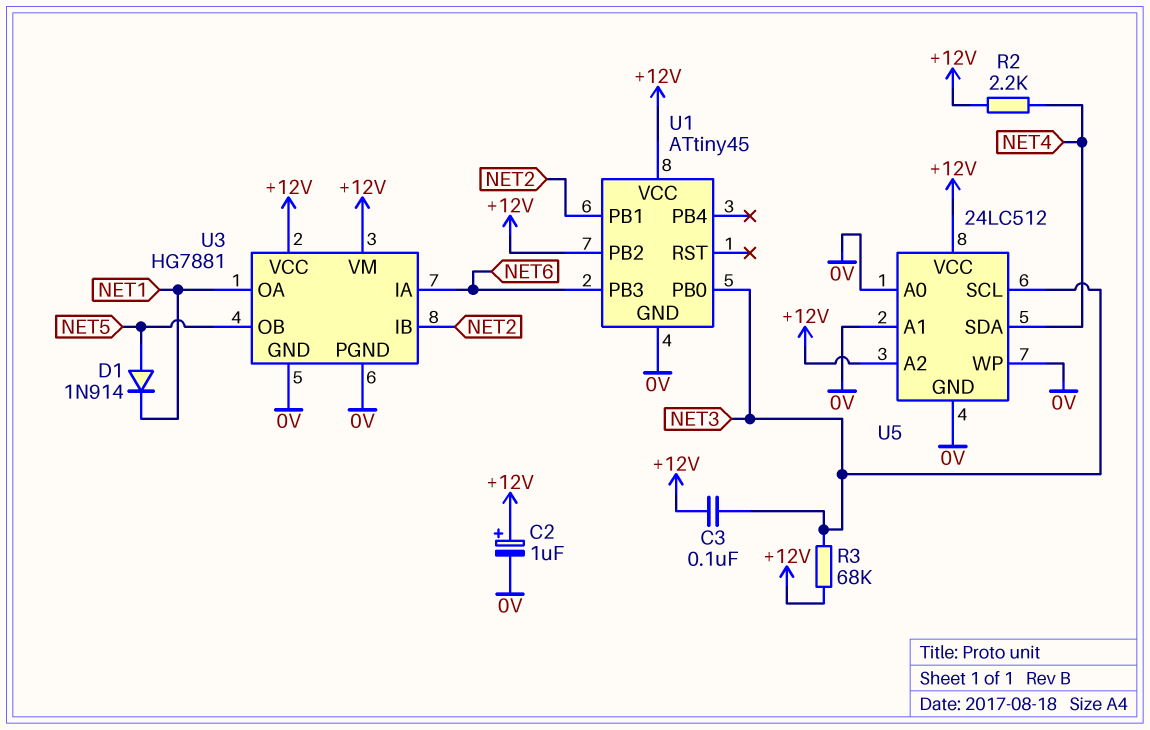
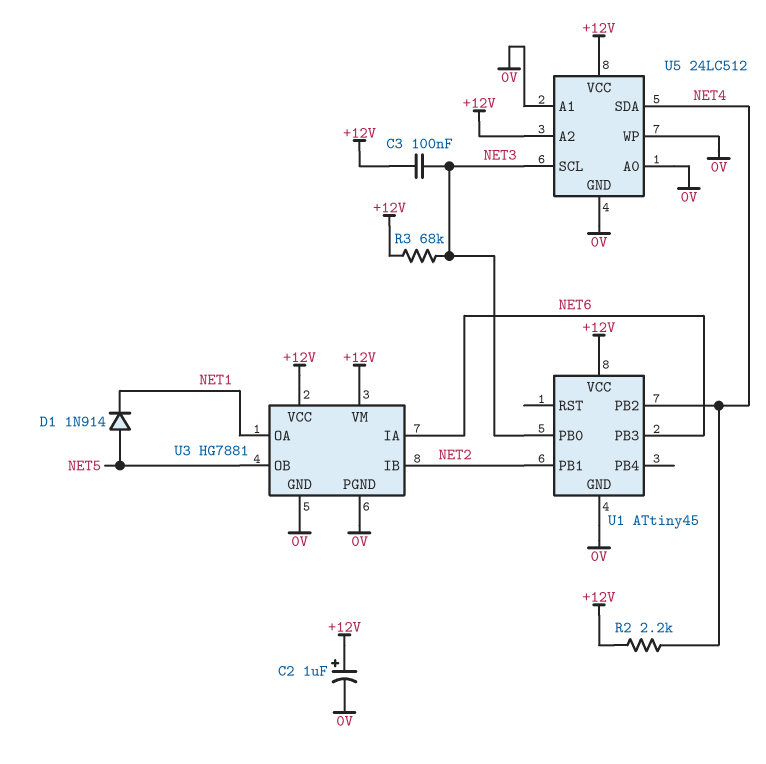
U1 pin PB2: +12V -> NET4

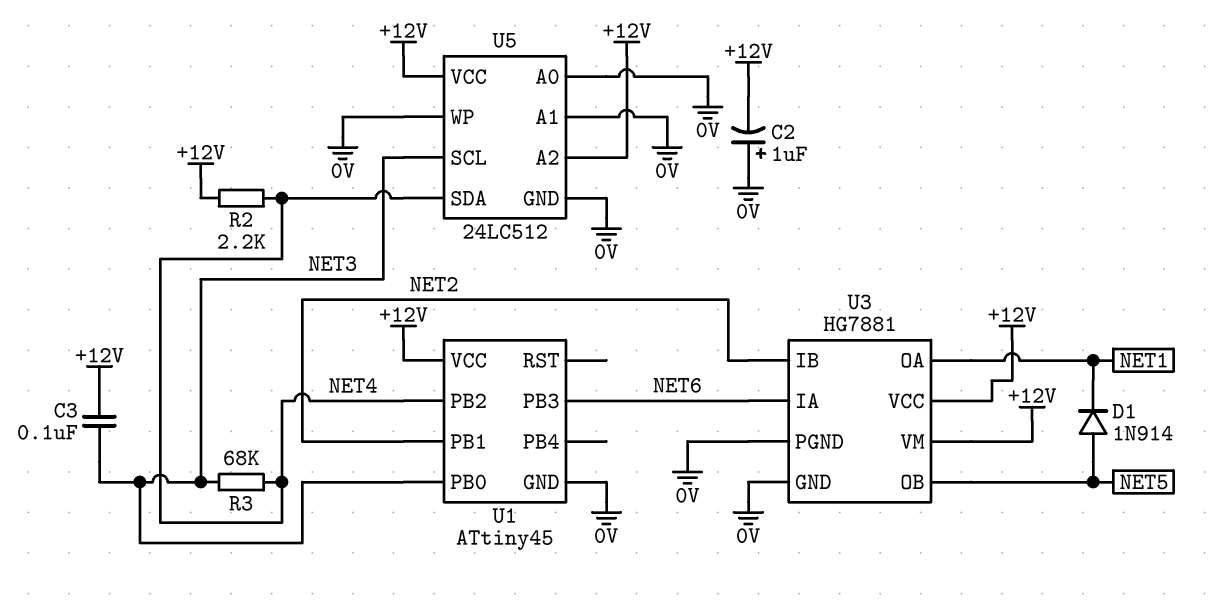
C2: 1uF (plus +12V, minus 0V) -> 1uF (plus 0V, minus +12V)
R3: 68k (+12V, NET3) -> 68k (NET3, NET4)

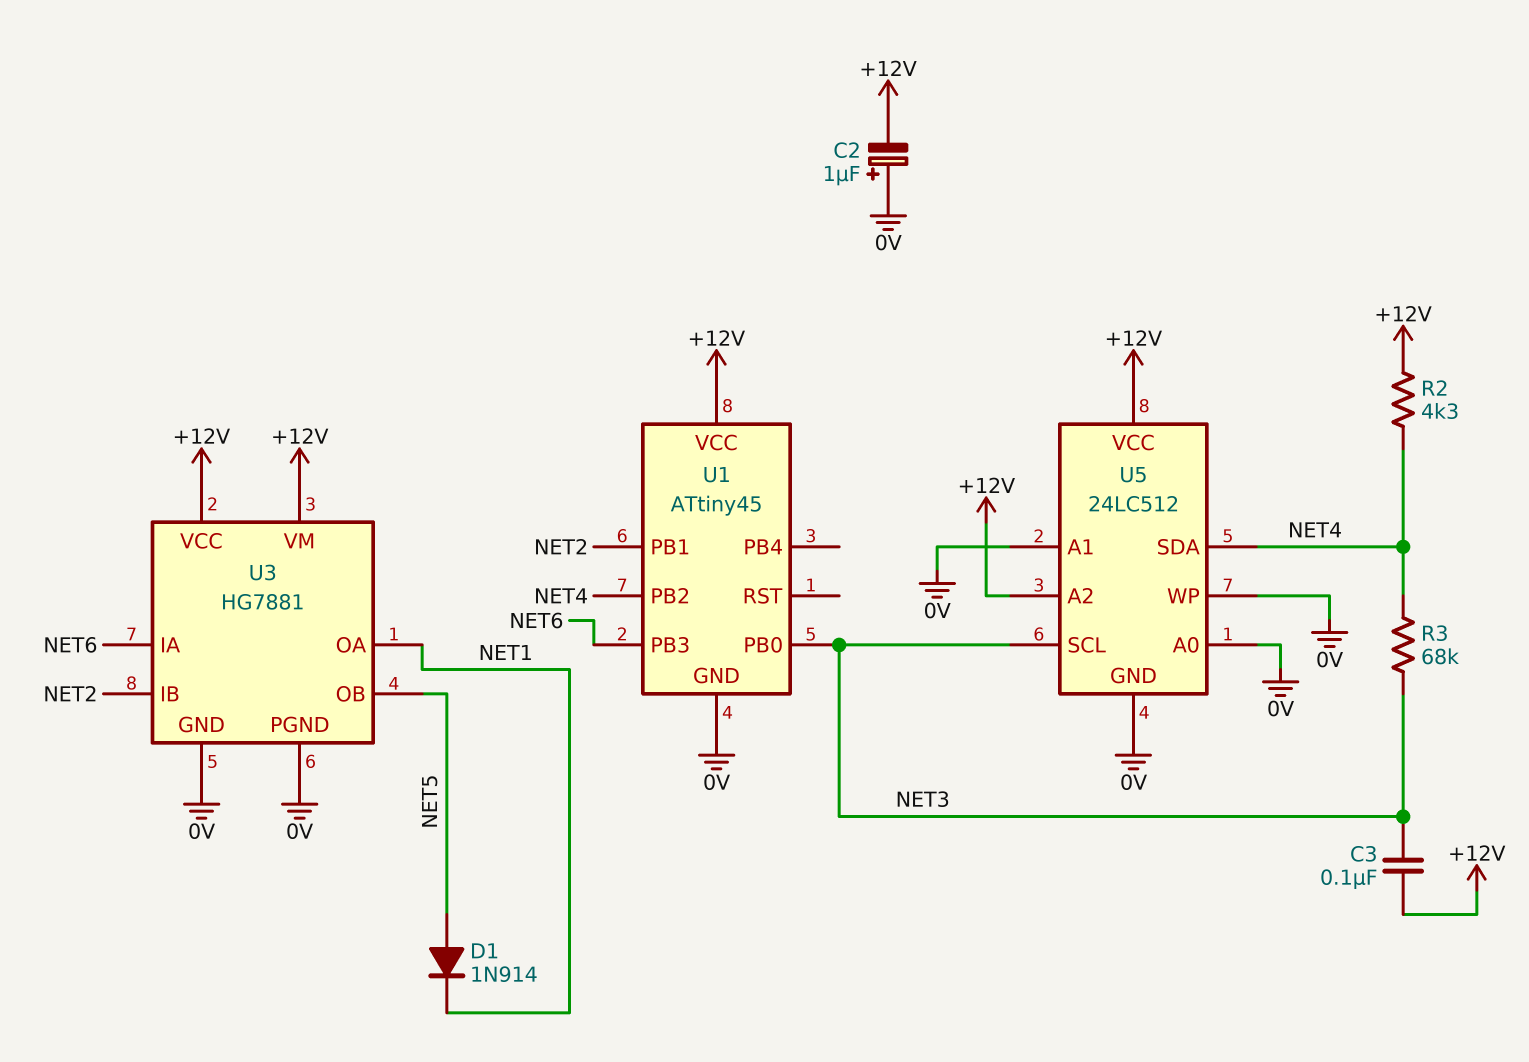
R2: 2.2k (+12V, NET4) -> 4.3k (+12V, NET4)

